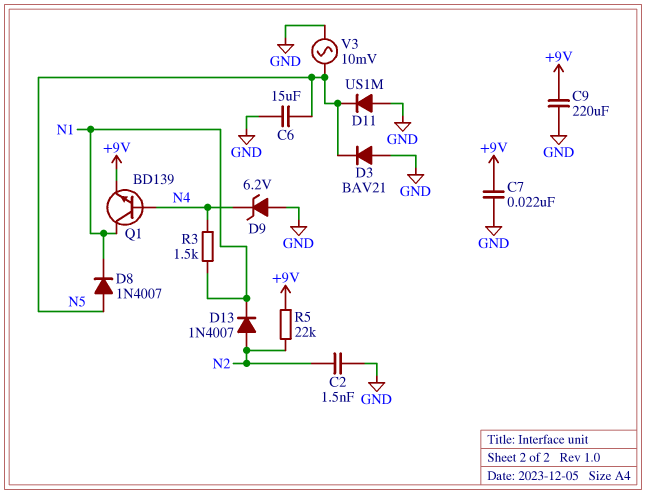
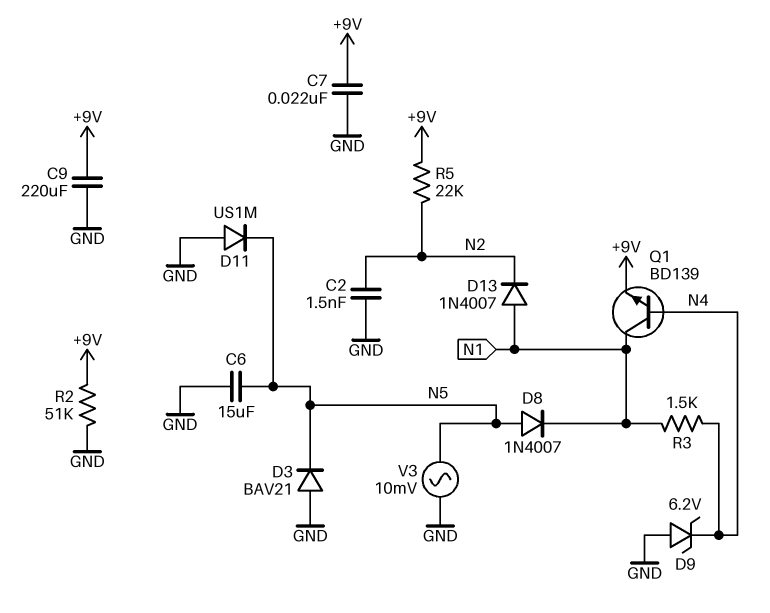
D13: diode 1N4007 (A N2, K N1) -> diode 1N4007 (A N1, K N2)
R2: none -> 51k (+9V, GND)

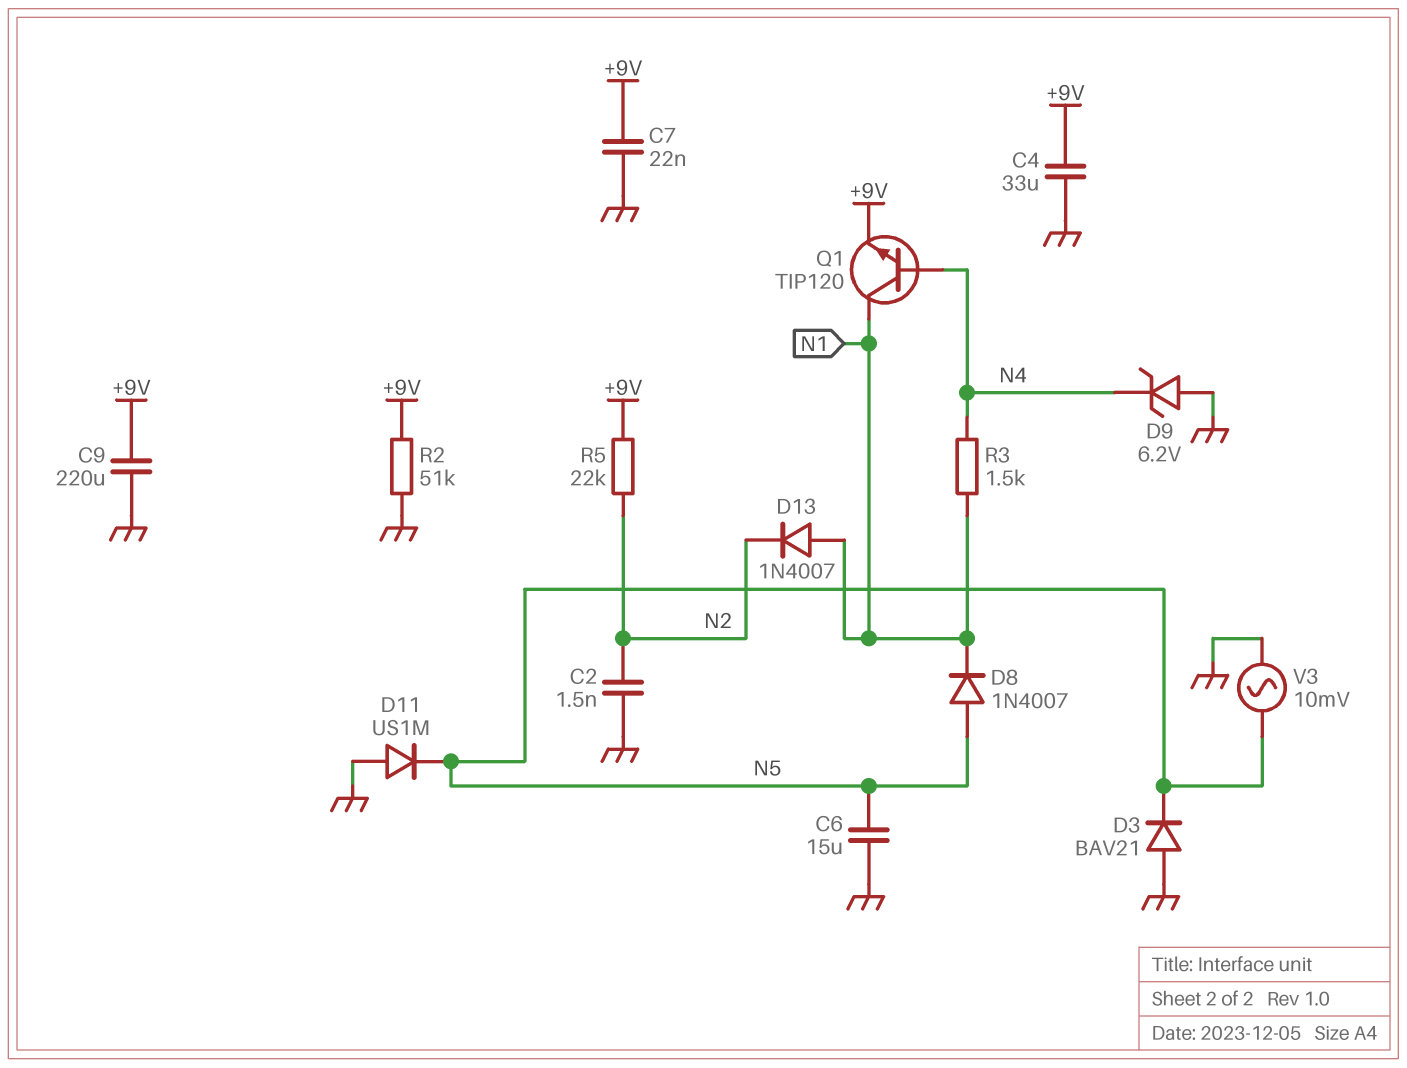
C4: none -> 33uF (+9V, GND)
Q1: NPN BD139 (B N4, C N1, E +9V) -> NPN TIP120 (B N4, C N1, E +9V)

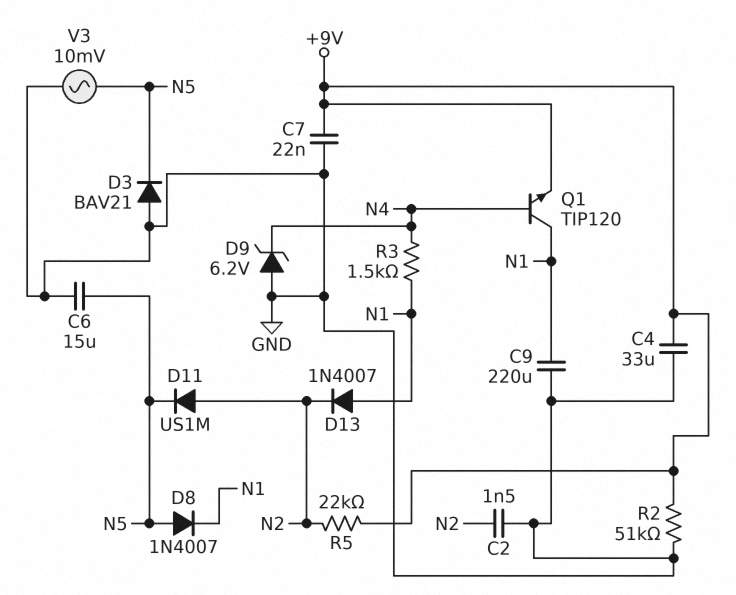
C9: 220uF (+9V, GND) -> 220uF (GND, N1)
D11: diode US1M (A GND, K N5) -> diode US1M (A N2, K N5)

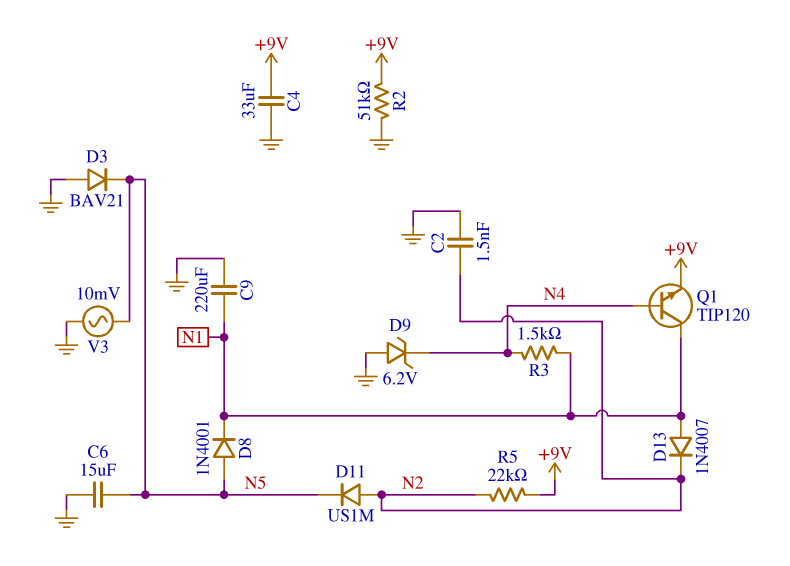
C7: 22nF (+9V, GND) -> none
D8: diode 1N4007 (A N5, K N1) -> diode 1N4001 (A N5, K N1)

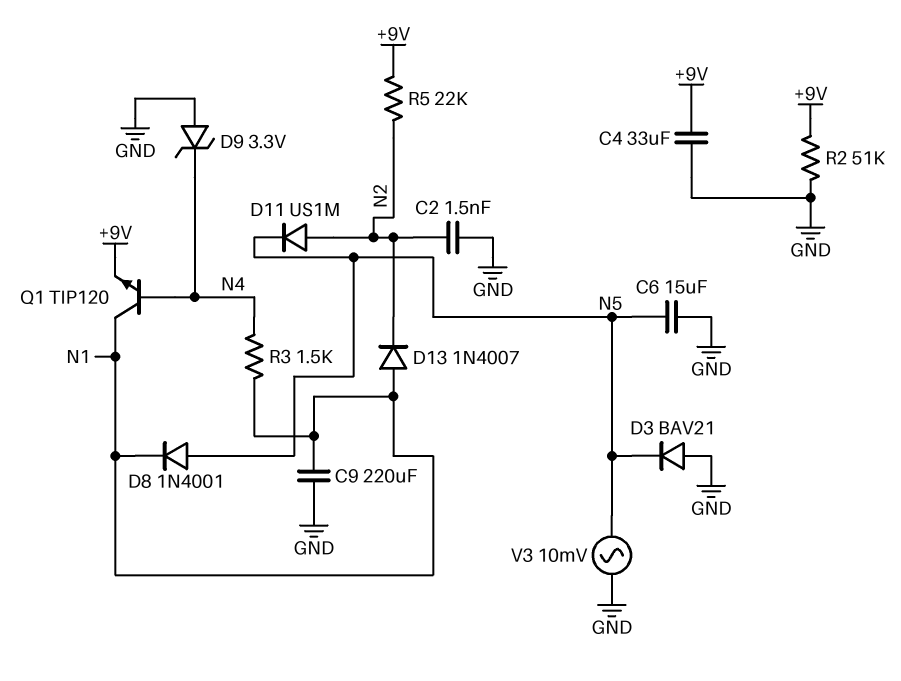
D9: zener 6.2V (A GND, K N4) -> zener 3.3V (A GND, K N4)

